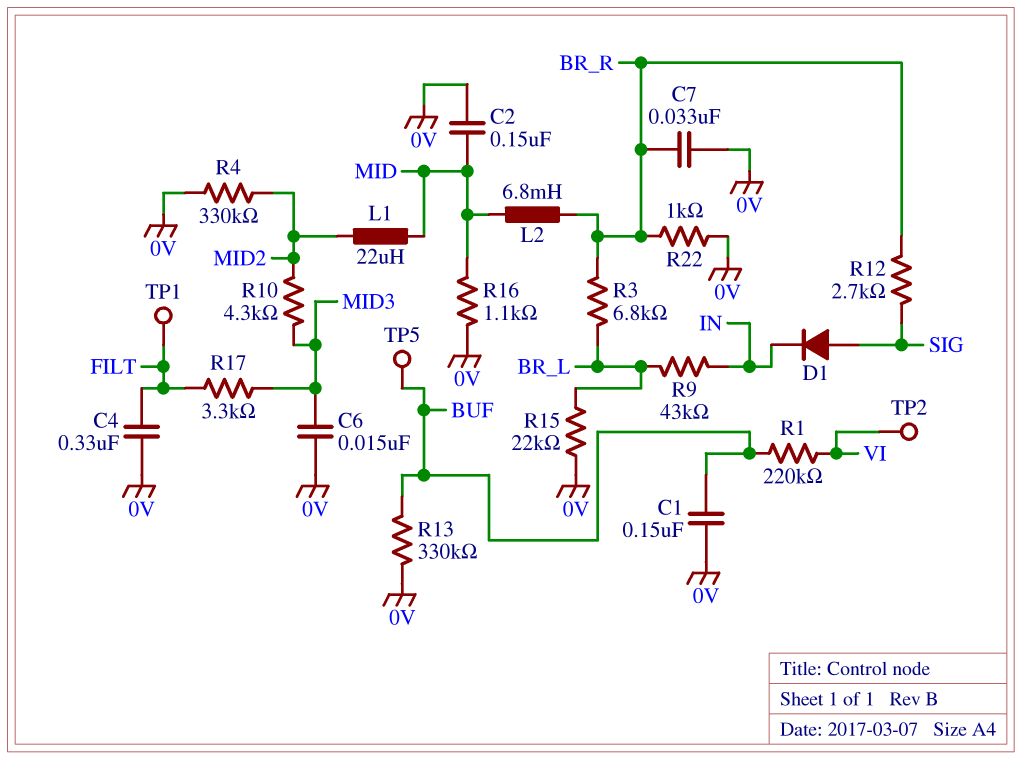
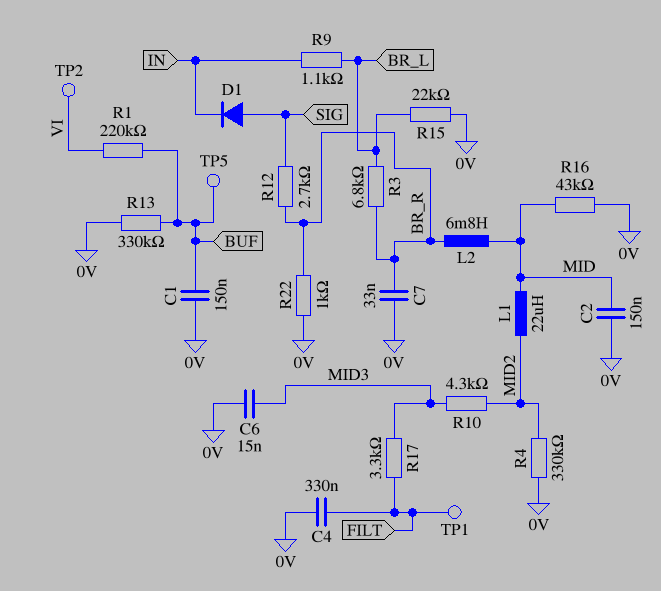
R9: 43k (BR_L, IN) -> 1.1k (BR_L, IN)
R16: 1.1k (0V, MID) -> 43k (0V, MID)

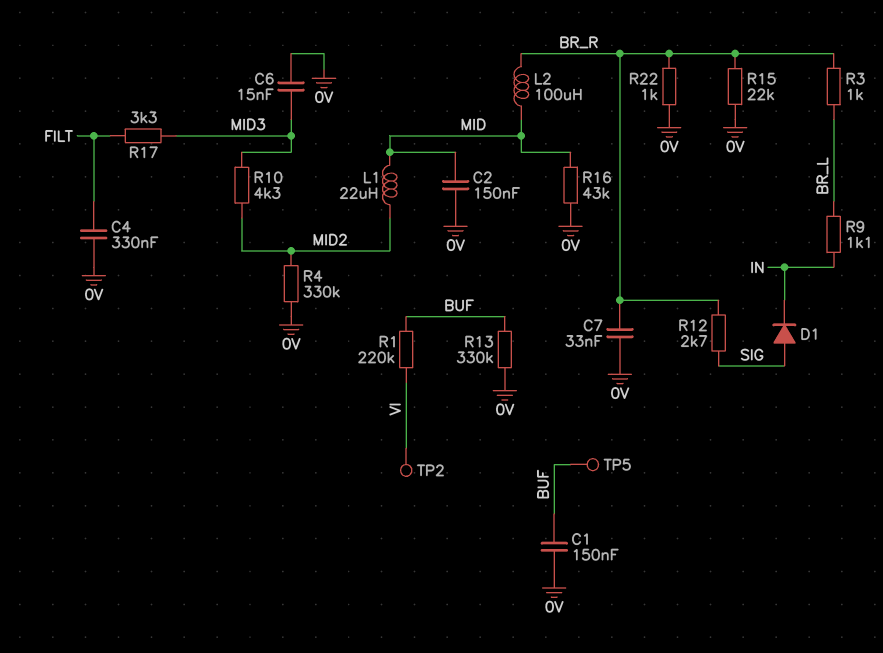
L2: 6.8mH (BR_R, MID) -> 100uH (BR_R, MID)
R3: 6.8k (BR_L, BR_R) -> 1k (BR_L, BR_R)
R15: 22k (0V, BR_L) -> 22k (0V, BR_R)
TP1: test point (FILT) -> none

